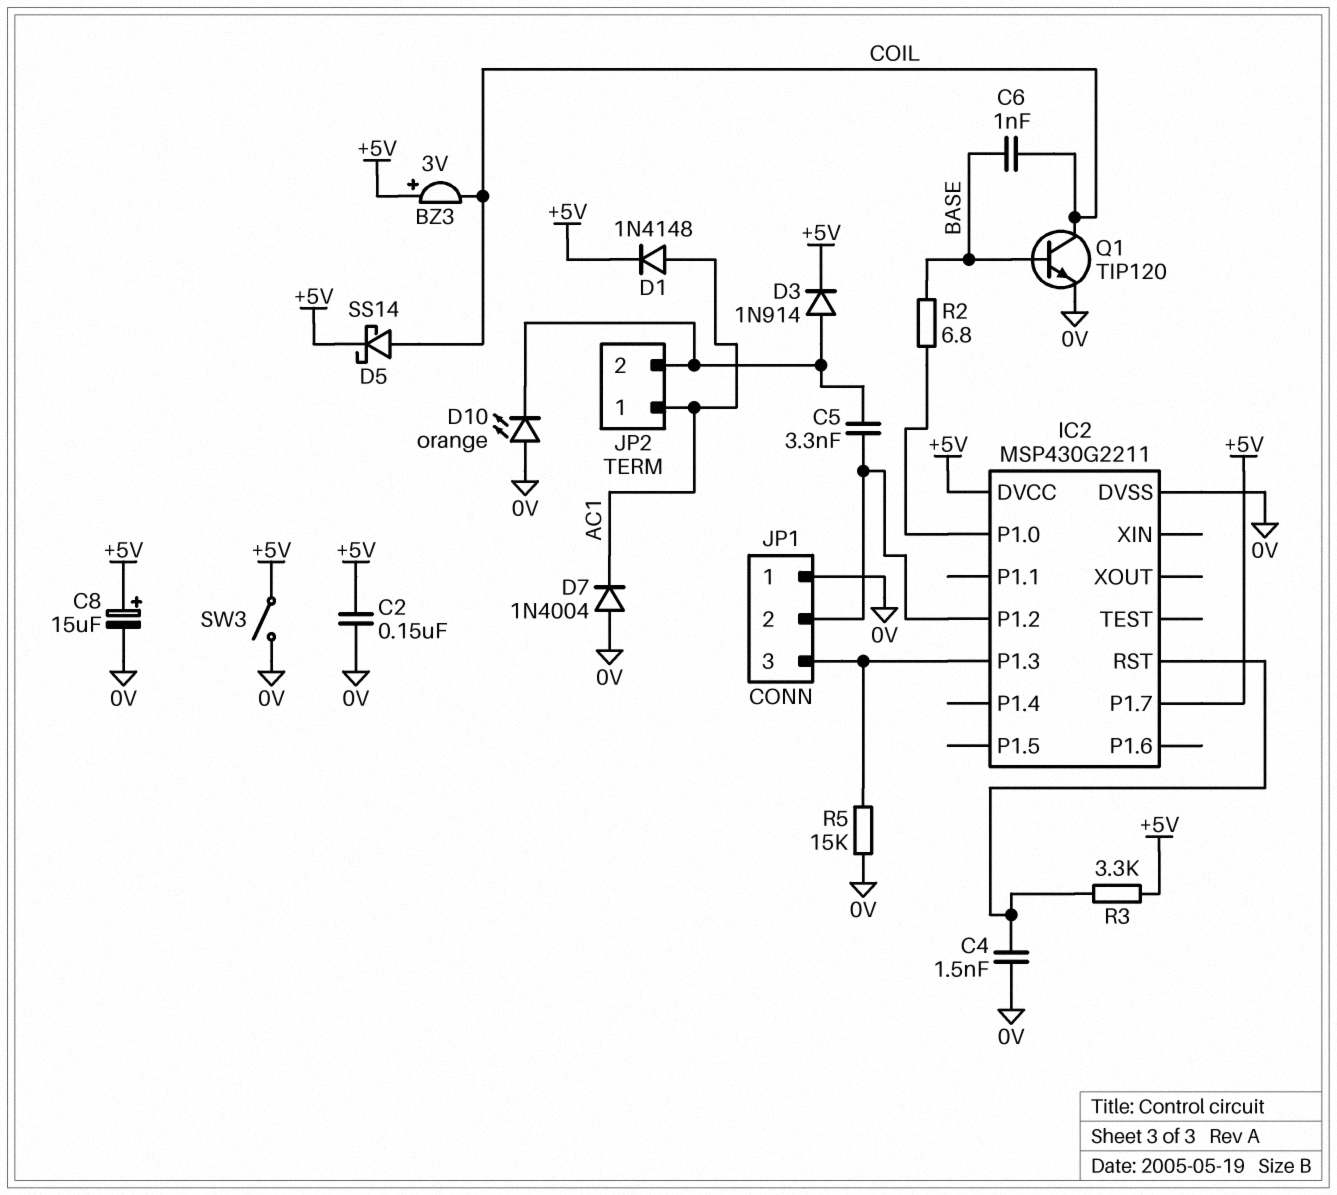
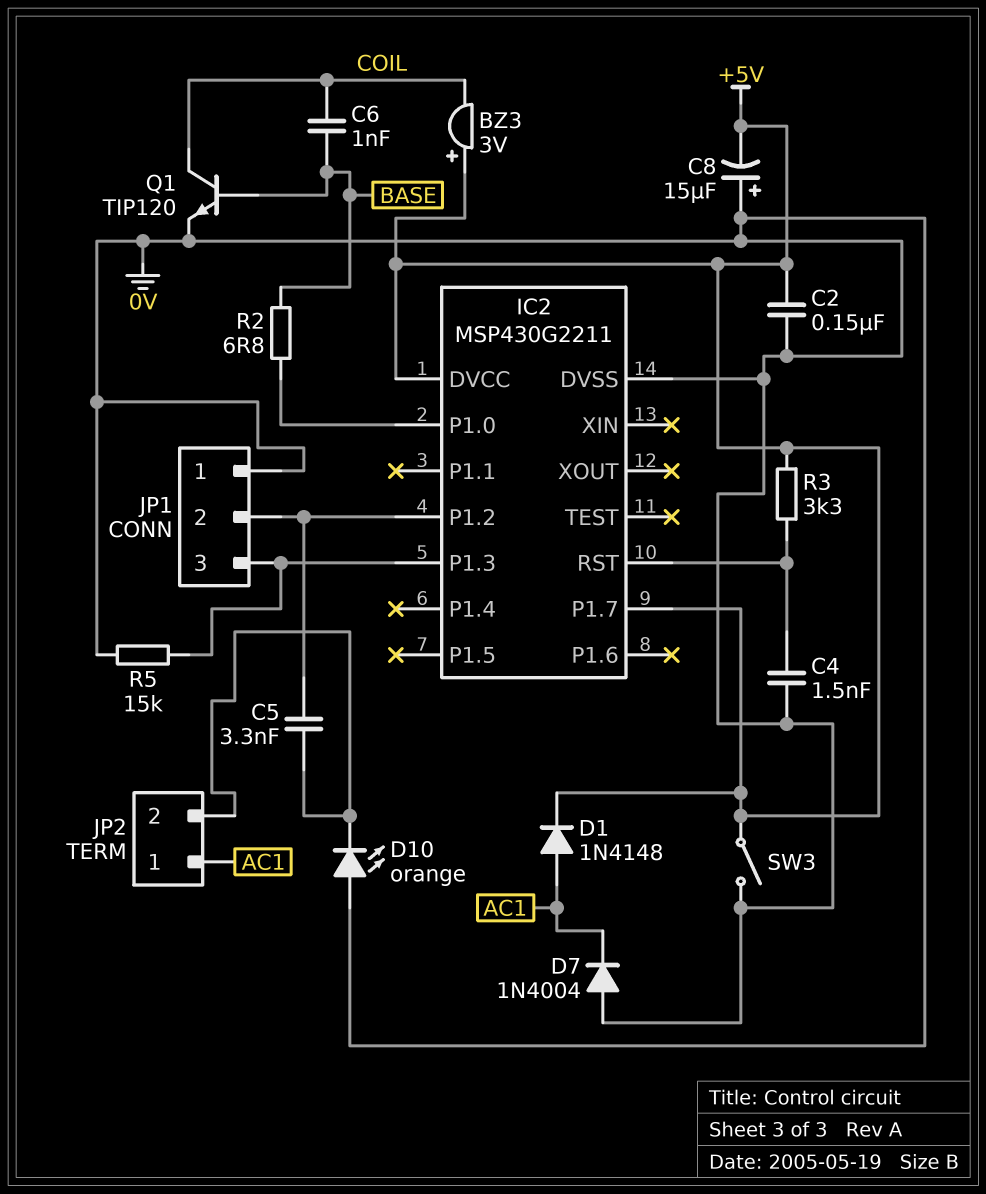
C8: 15uF (plus +5V, minus 0V) -> 15uF (plus 0V, minus +5V)
D3: diode 1N914 (A JP2/2, K +5V) -> none
D5: schottky SS14 (A COIL, K +5V) -> none

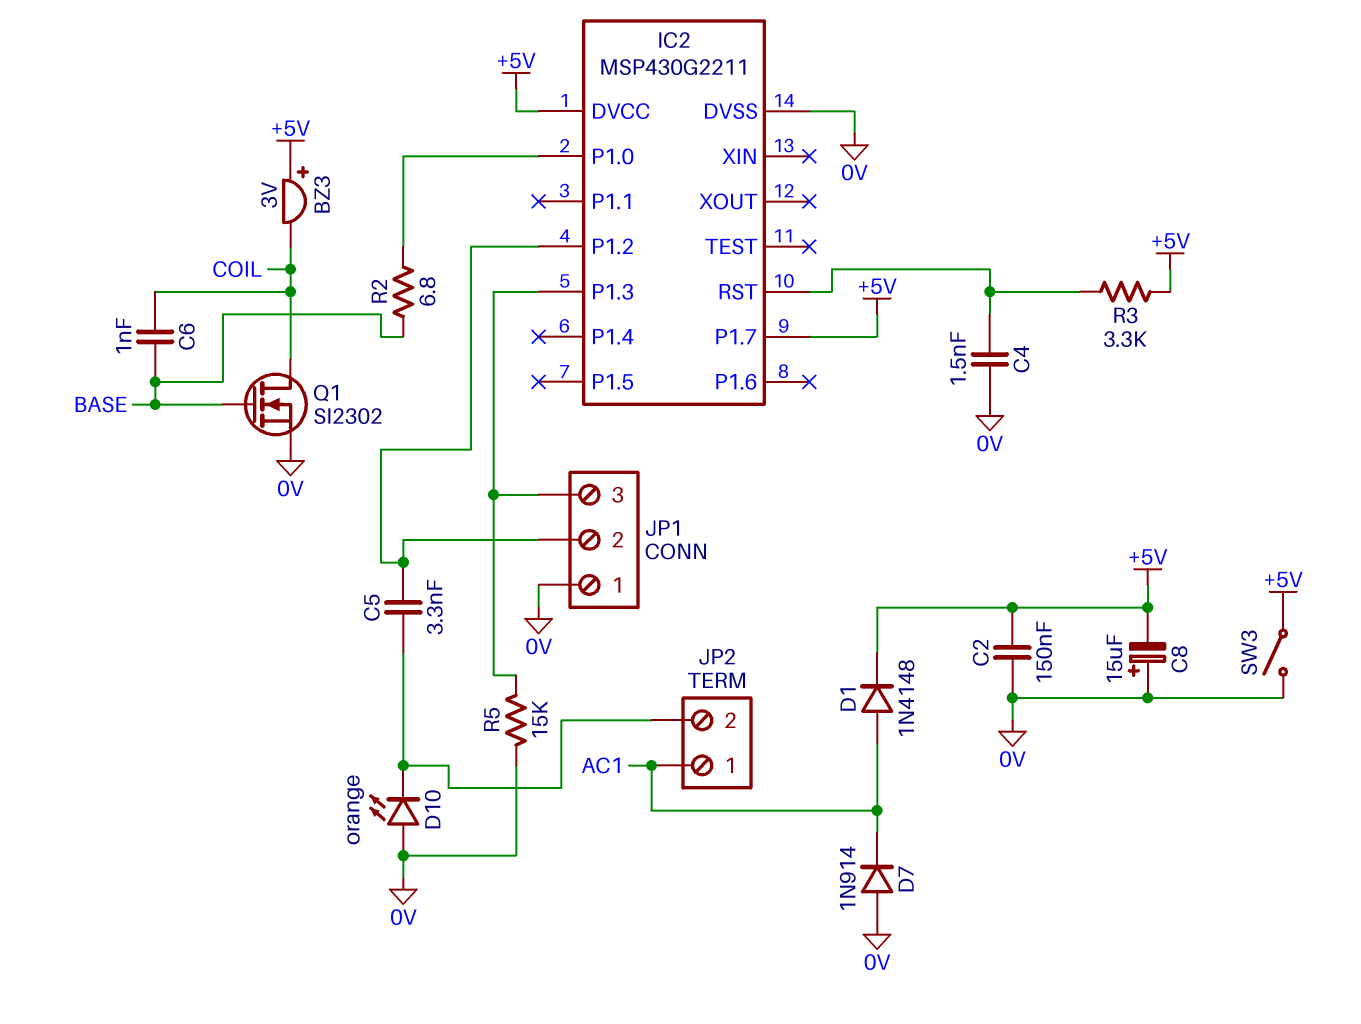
D7: diode 1N4004 (A 0V, K AC1) -> diode 1N914 (A 0V, K AC1)
Q1: NPN TIP120 (B BASE, C COIL, E 0V) -> NMOS SI2302 (G BASE, D COIL, S 0V)

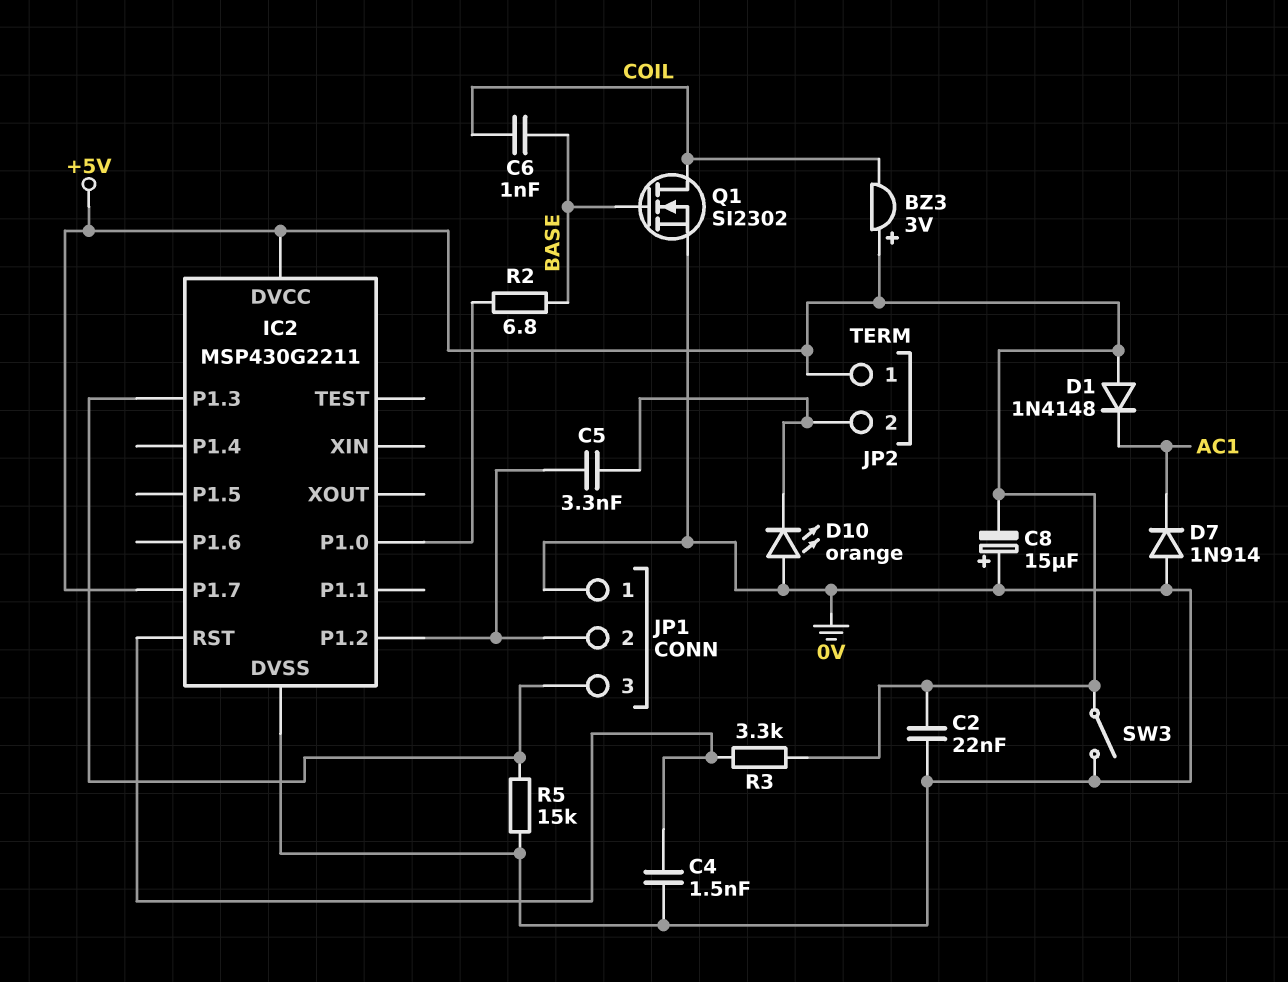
C2: 150nF (+5V, 0V) -> 22nF (+5V, 0V)
D1: diode 1N4148 (A AC1, K +5V) -> diode 1N4148 (A +5V, K AC1)
JP2 pin 1: AC1 -> +5V

